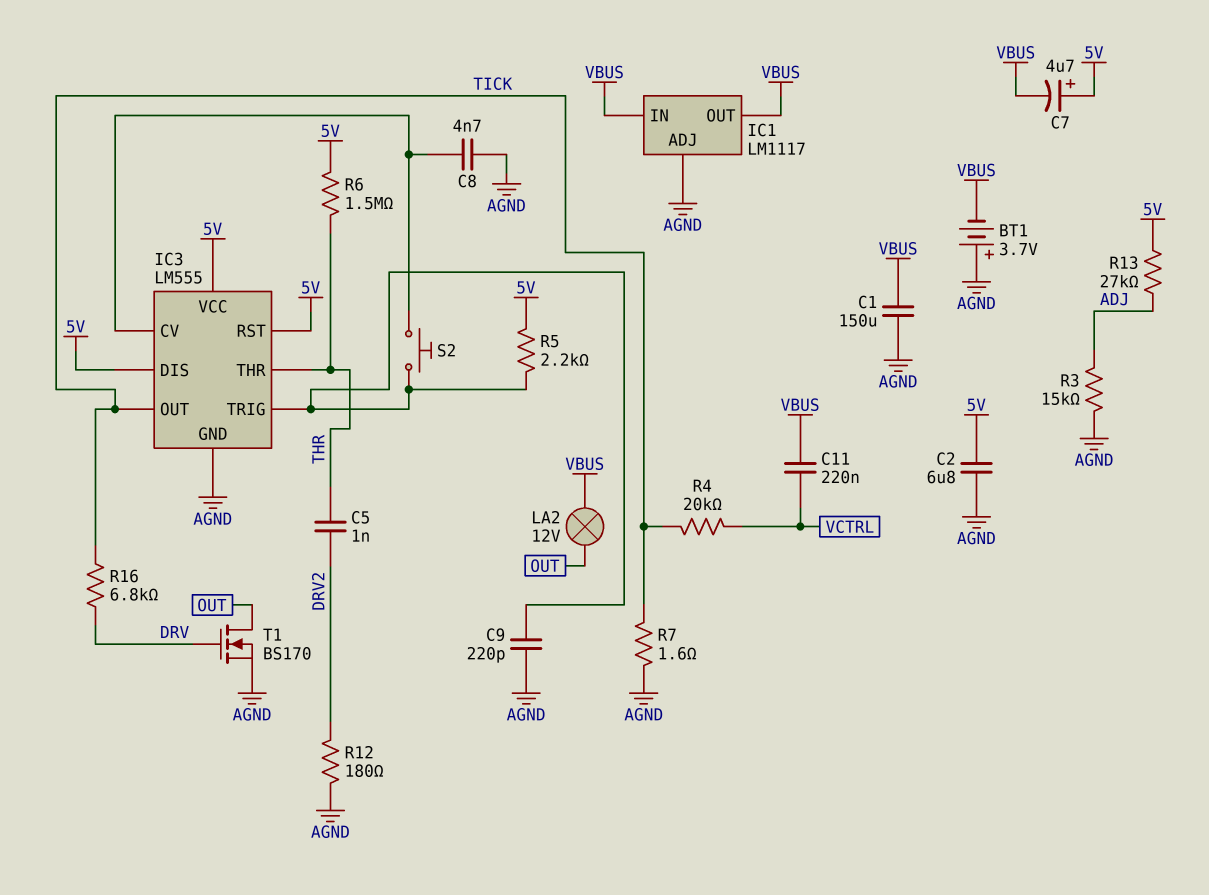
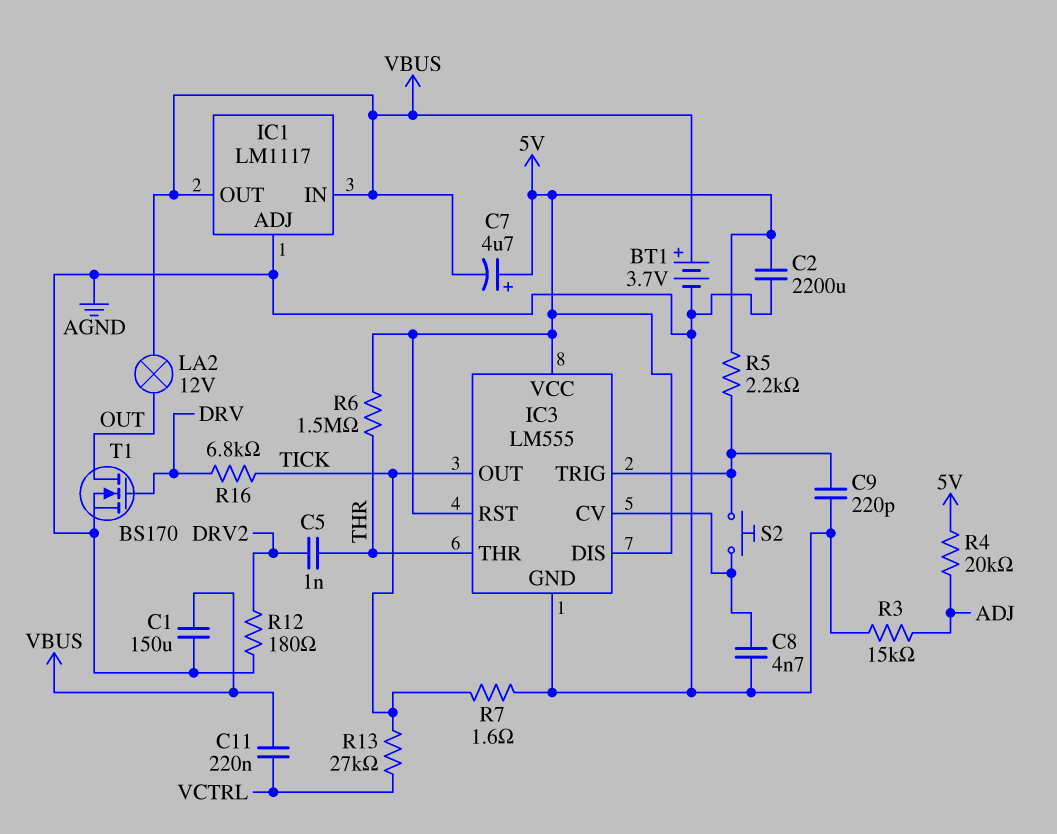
BT1: 3.7V (plus AGND, minus VBUS) -> 3.7V (plus VBUS, minus AGND)
C2: 6.8uF (5V, AGND) -> 2200uF (5V, AGND)
R4: 20k (TICK, VCTRL) -> 20k (5V, ADJ)
R13: 27k (5V, ADJ) -> 27k (TICK, VCTRL)

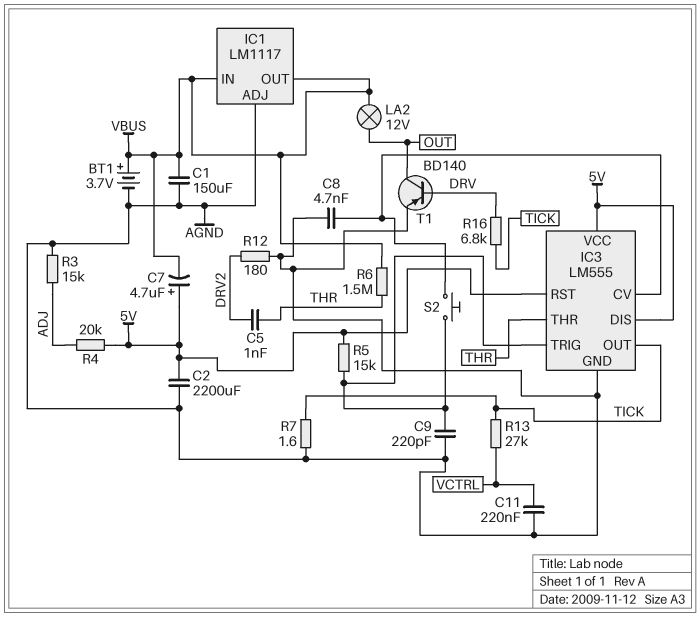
C11: 220nF (VBUS, VCTRL) -> 220nF (AGND, VCTRL)
R5: 2.2k (5V, IC3/TRIG) -> 15k (5V, IC3/TRIG)
R6: 1.5M (5V, THR) -> 1.5M (THR, VBUS)
T1: NMOS BS170 (G DRV, D OUT, S AGND) -> PNP BD140 (B DRV, C OUT, E AGND)

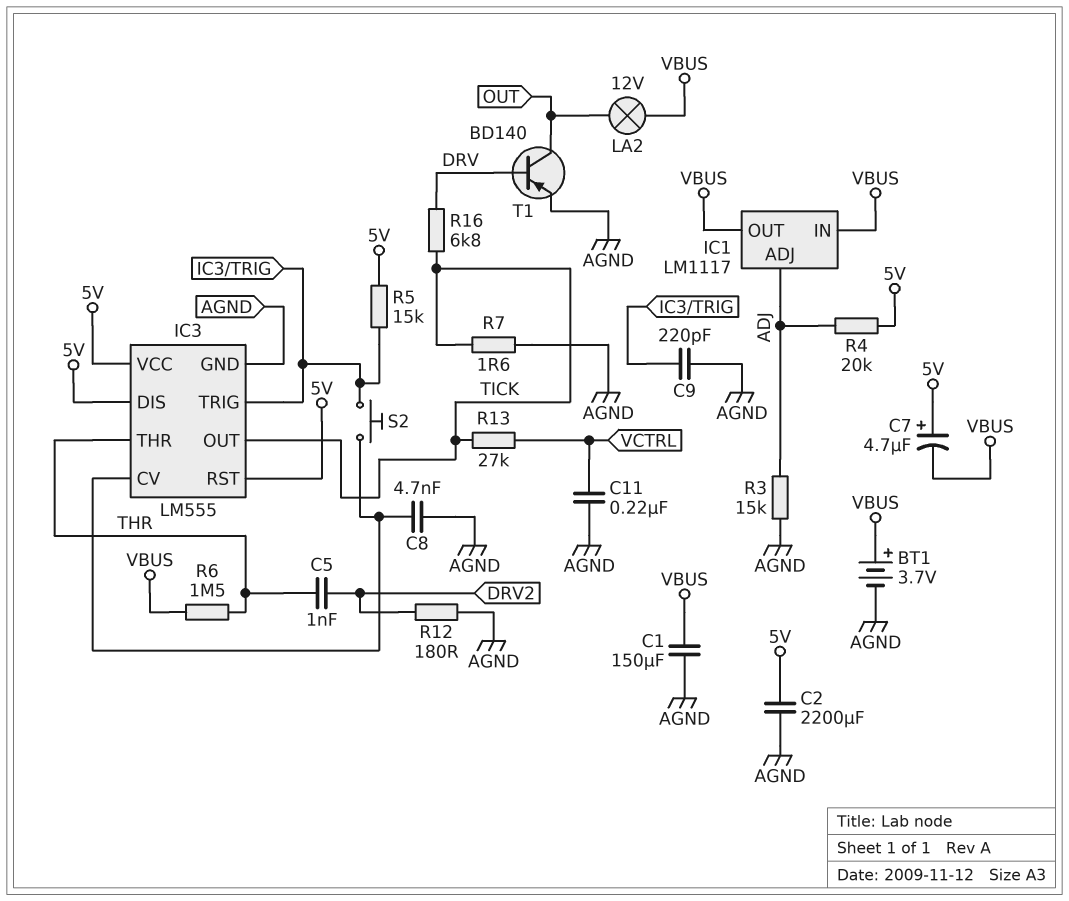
IC1 pin ADJ: AGND -> ADJ

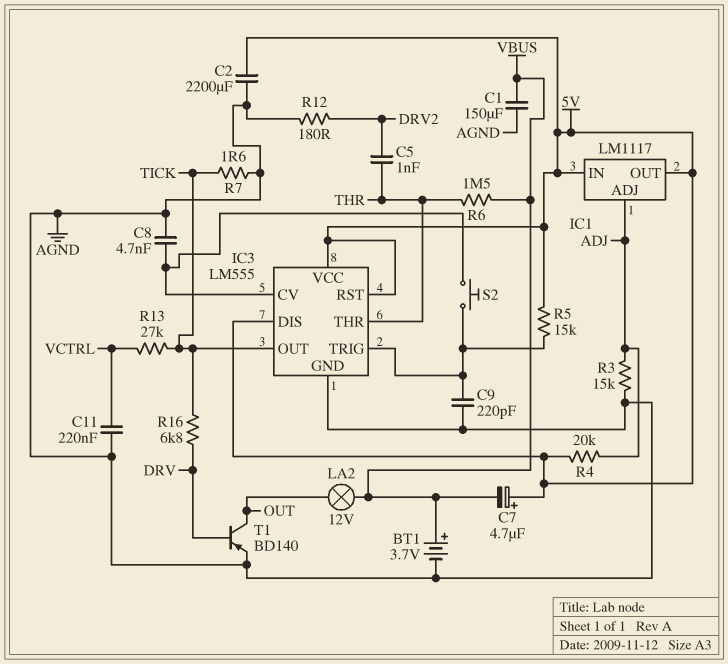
IC1 pin IN: VBUS -> 5V
IC1 pin OUT: VBUS -> 5V

